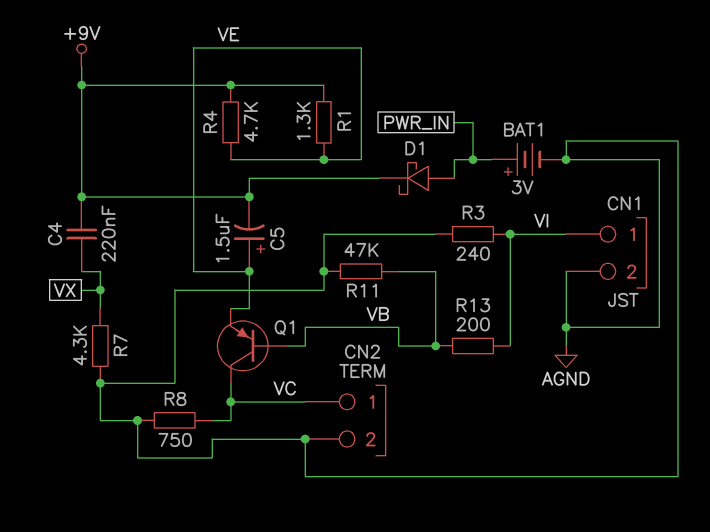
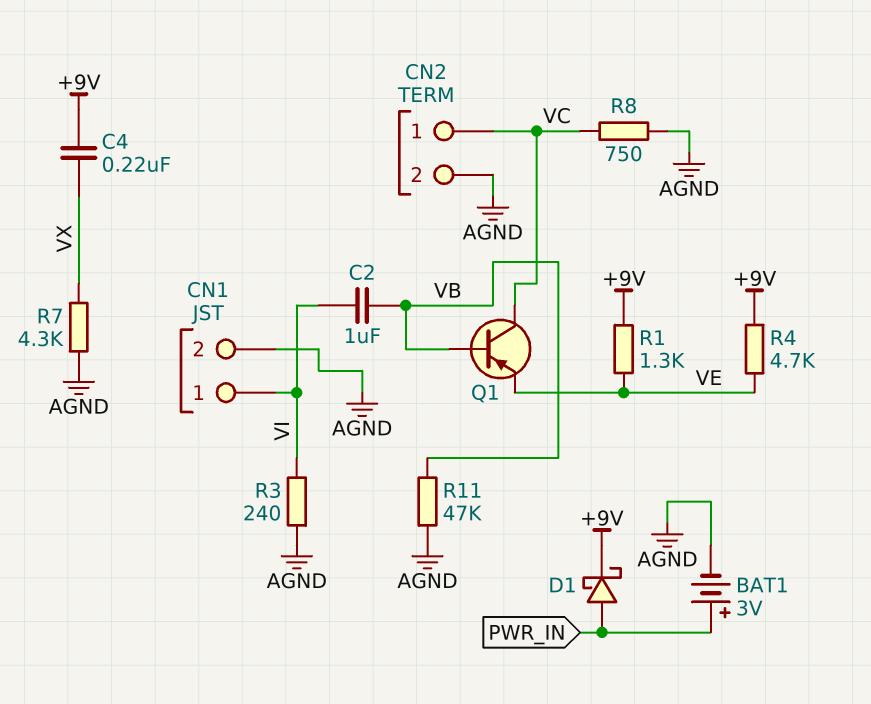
C2: none -> 1uF (VB, VI)
C5: 1.5uF (plus VE, minus +9V) -> none
R13: 200 (VB, VI) -> none

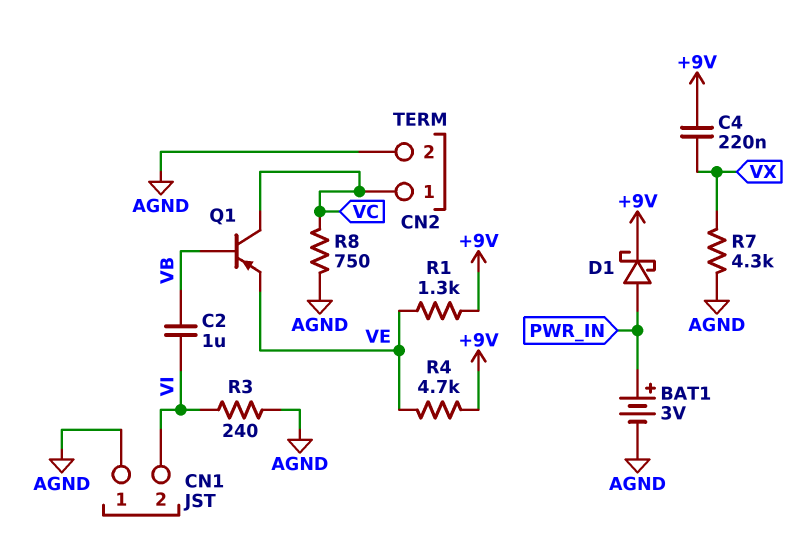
CN1 pin 1: VI -> AGND
CN1 pin 2: AGND -> VI
R11: 47k (AGND, VB) -> none

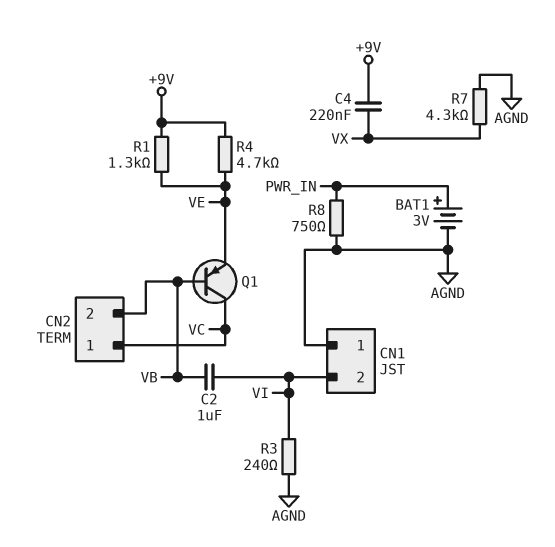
CN2 pin 2: AGND -> VB
D1: schottky (A PWR_IN, K +9V) -> none
R8: 750 (AGND, VC) -> 750 (AGND, PWR_IN)

